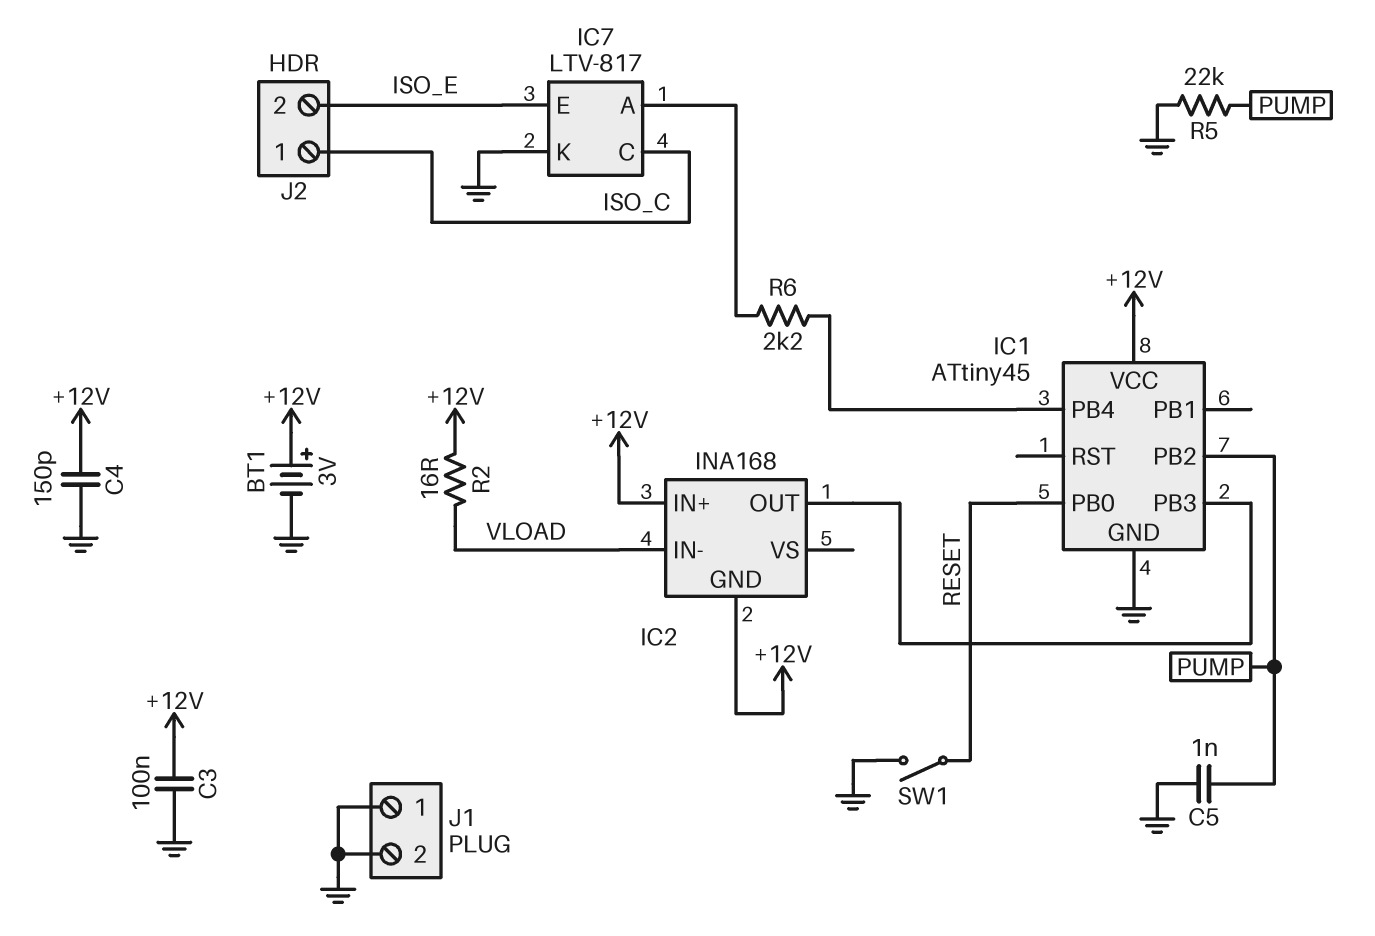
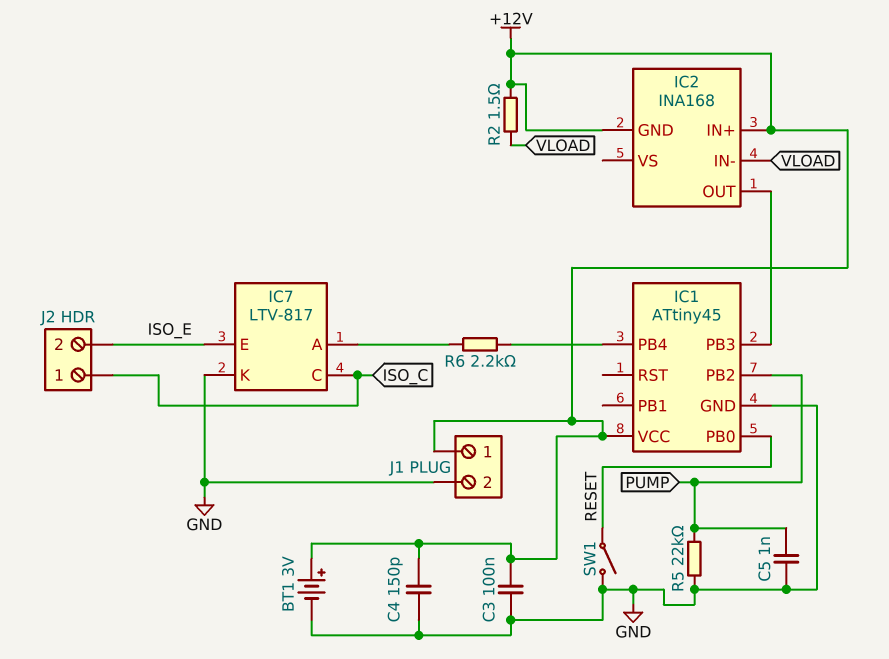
J1 pin 1: GND -> +12V
R2: 16 (+12V, VLOAD) -> 1.5 (+12V, VLOAD)

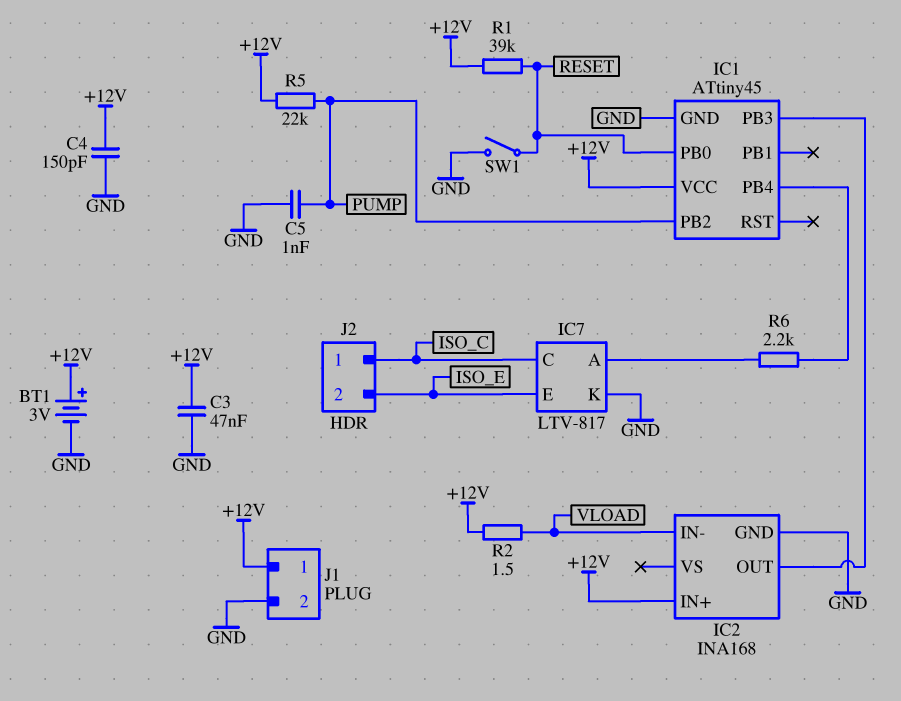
C3: 100nF (+12V, GND) -> 47nF (+12V, GND)
IC2 pin GND: +12V -> GND
R1: none -> 39k (+12V, RESET)
R5: 22k (GND, PUMP) -> 22k (+12V, PUMP)

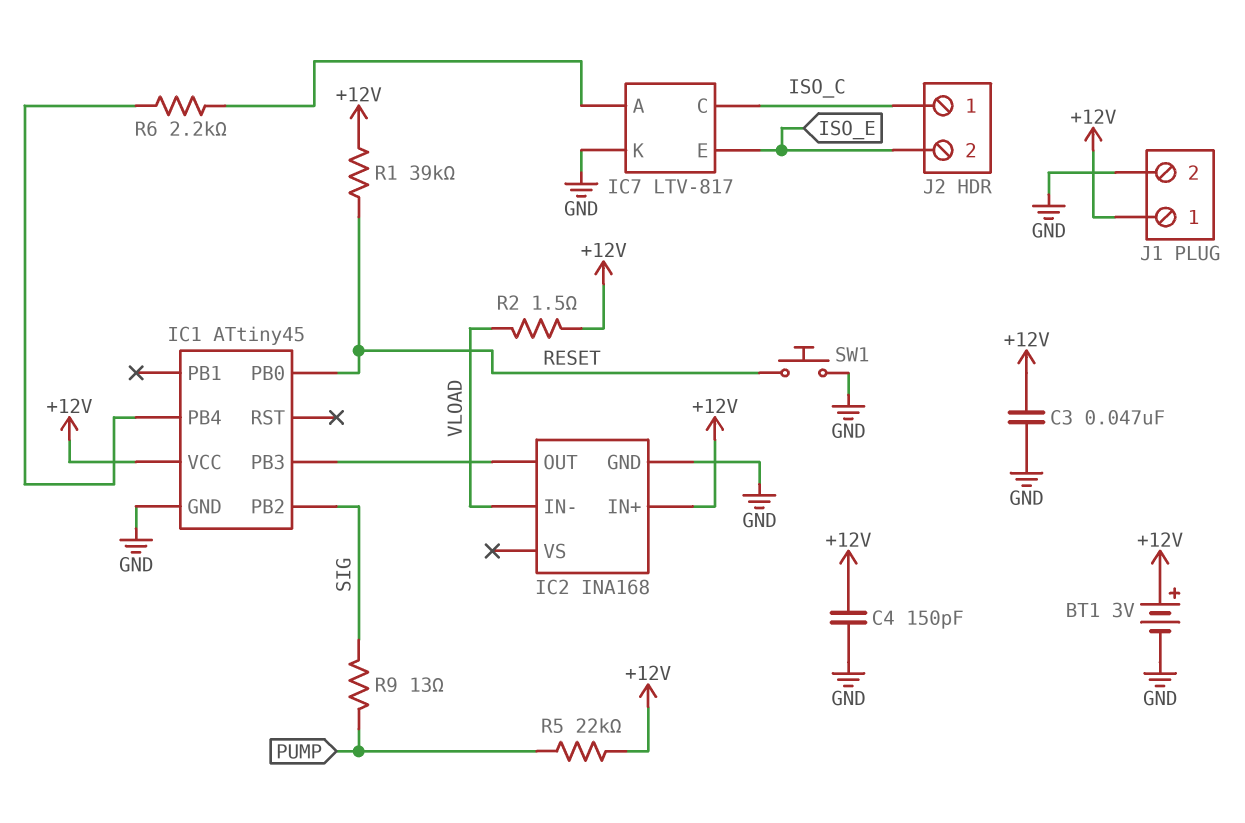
C5: 1nF (GND, PUMP) -> none
IC1 pin PB2: PUMP -> SIG
R9: none -> 13 (PUMP, SIG)
SW1: switch (GND, RESET) -> button (GND, RESET)

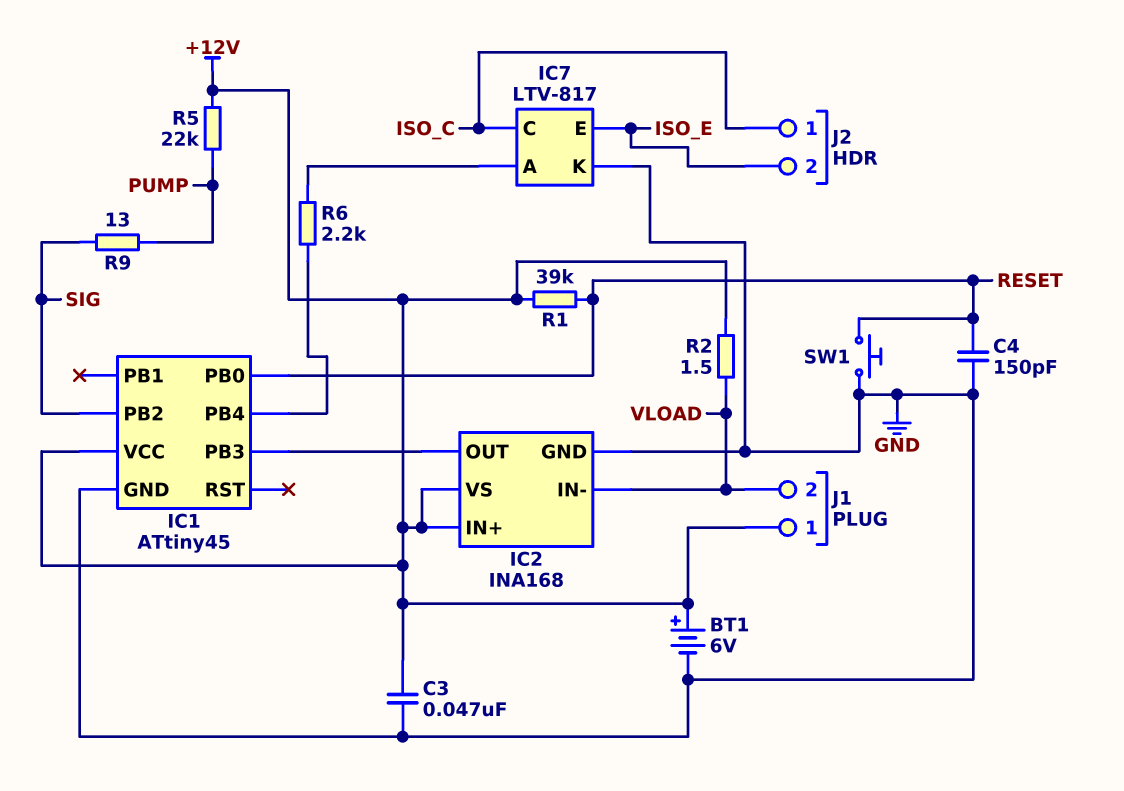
BT1: 3V (plus +12V, minus GND) -> 6V (plus +12V, minus GND)
C4: 150pF (+12V, GND) -> 150pF (GND, RESET)
IC2 pin VS: none -> +12V
J1 pin 2: GND -> VLOAD

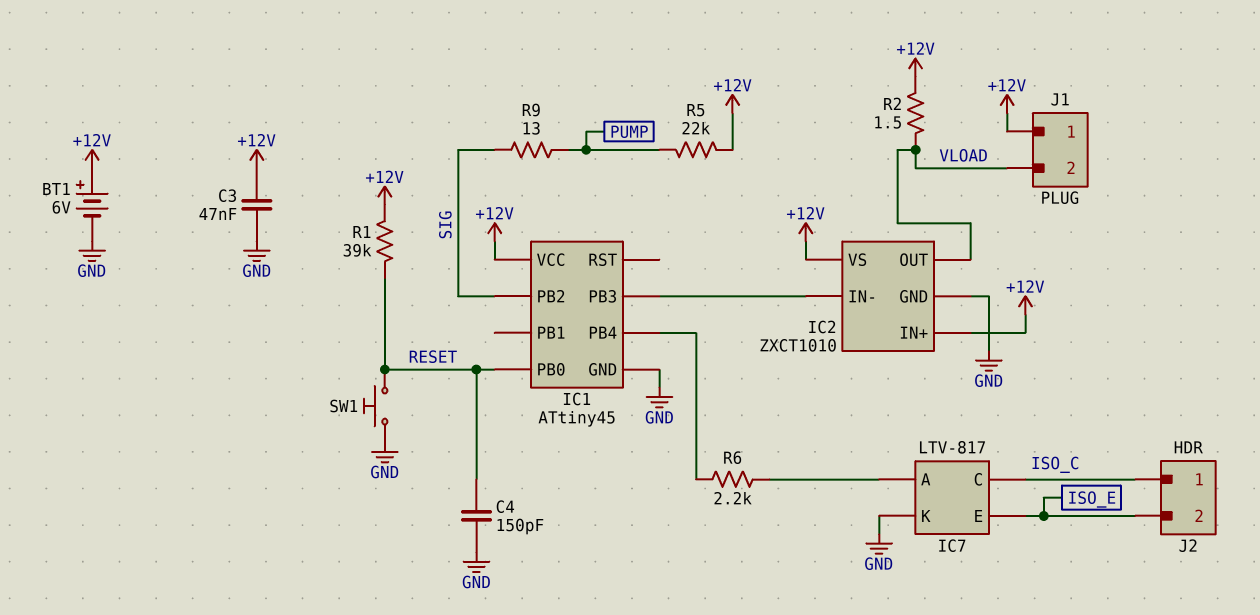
IC2: INA168 -> ZXCT1010
IC2 pin IN-: VLOAD -> IC1/PB3
IC2 pin OUT: IC1/PB3 -> VLOAD

